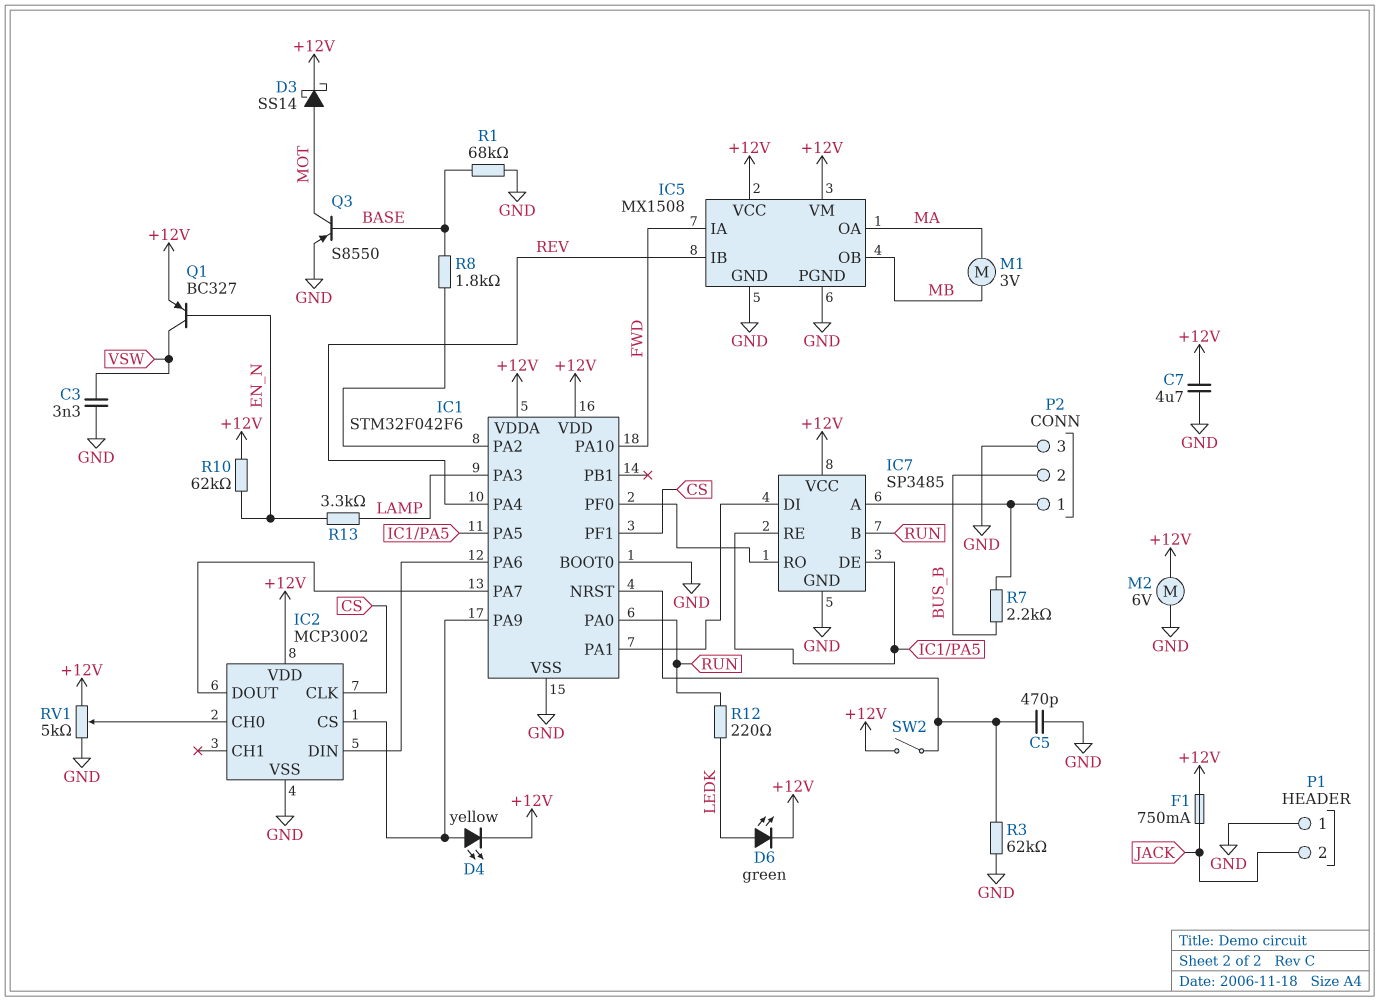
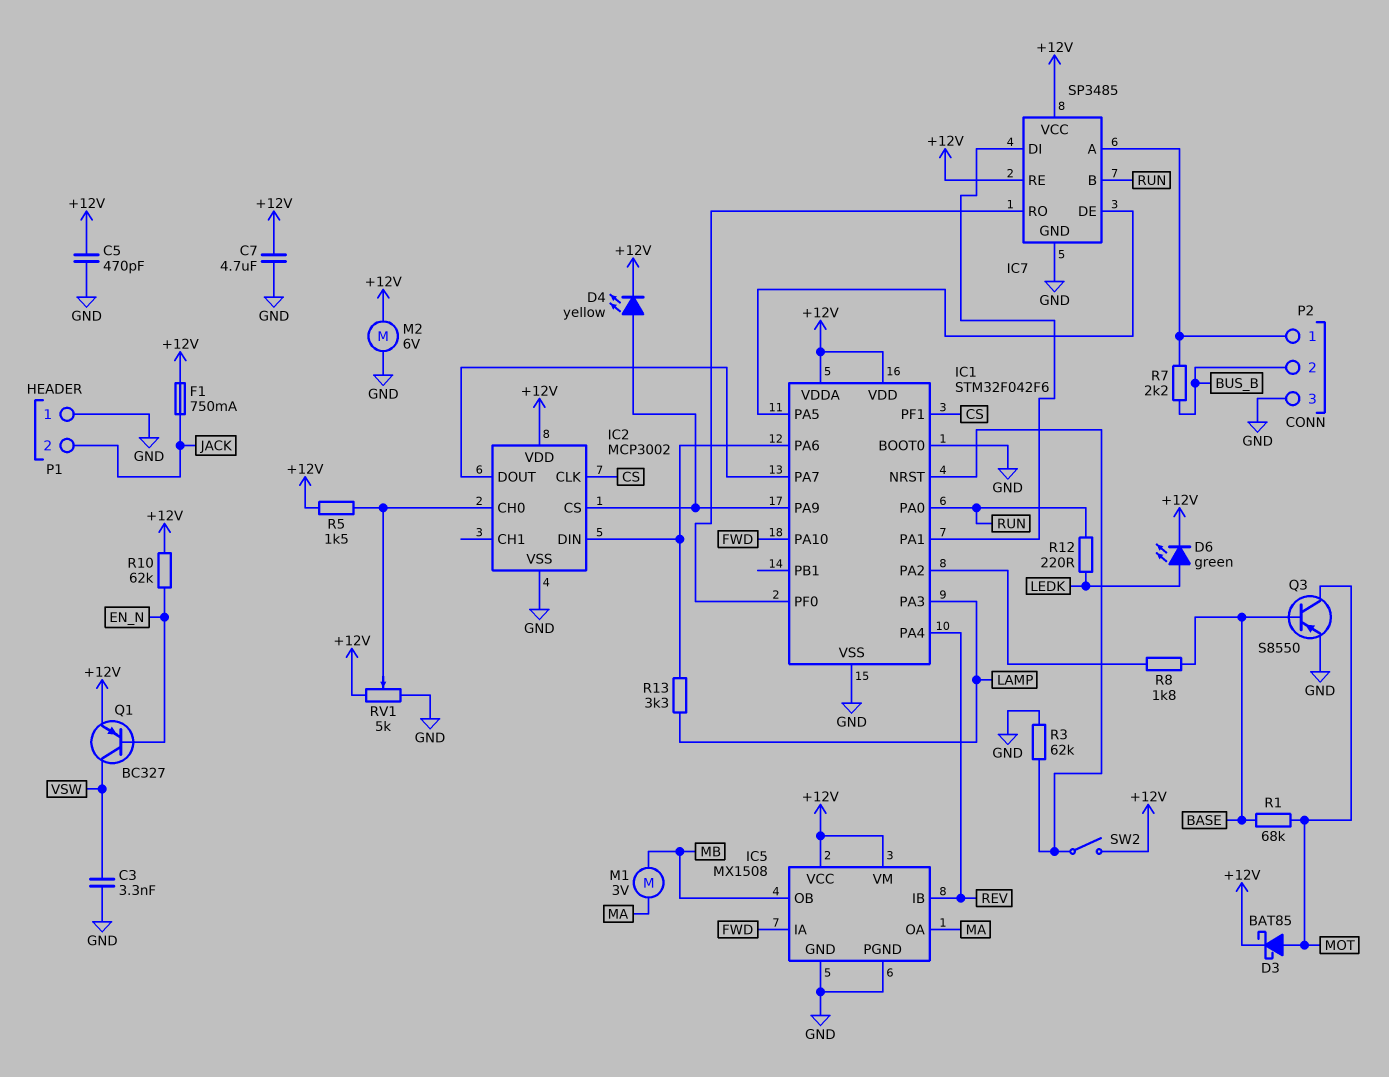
C5: 470pF (GND, IC1/NRST) -> 470pF (+12V, GND)
D3: schottky SS14 (A MOT, K +12V) -> schottky BAT85 (A MOT, K +12V)
IC7 pin RE: IC1/PA5 -> +12V
R1: 68k (BASE, GND) -> 68k (BASE, MOT)
R5: none -> 1.5k (+12V, IC2/CH0)
R13: 3.3k (EN_N, LAMP) -> 3.3k (IC1/PA6, LAMP)

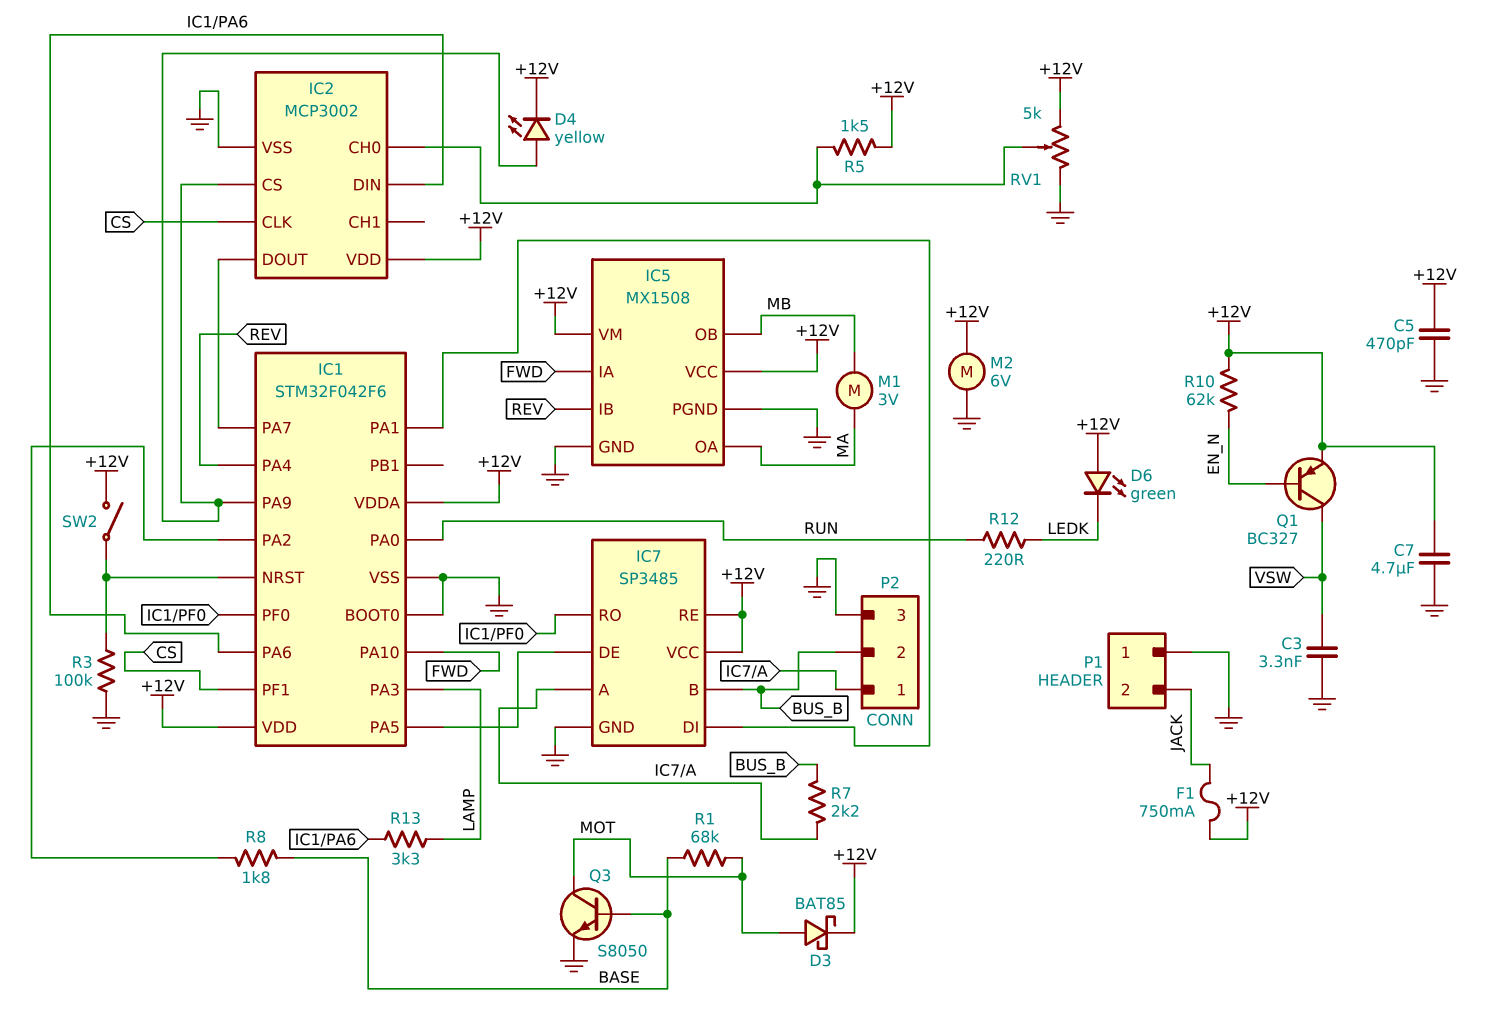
D6: LED green (A LEDK, K +12V) -> LED green (A +12V, K LEDK)
IC7 pin B: RUN -> BUS_B
Q3: PNP S8550 (B BASE, C MOT, E GND) -> NPN S8050 (B BASE, C MOT, E GND)
R3: 62k (GND, IC1/NRST) -> 100k (GND, IC1/NRST)

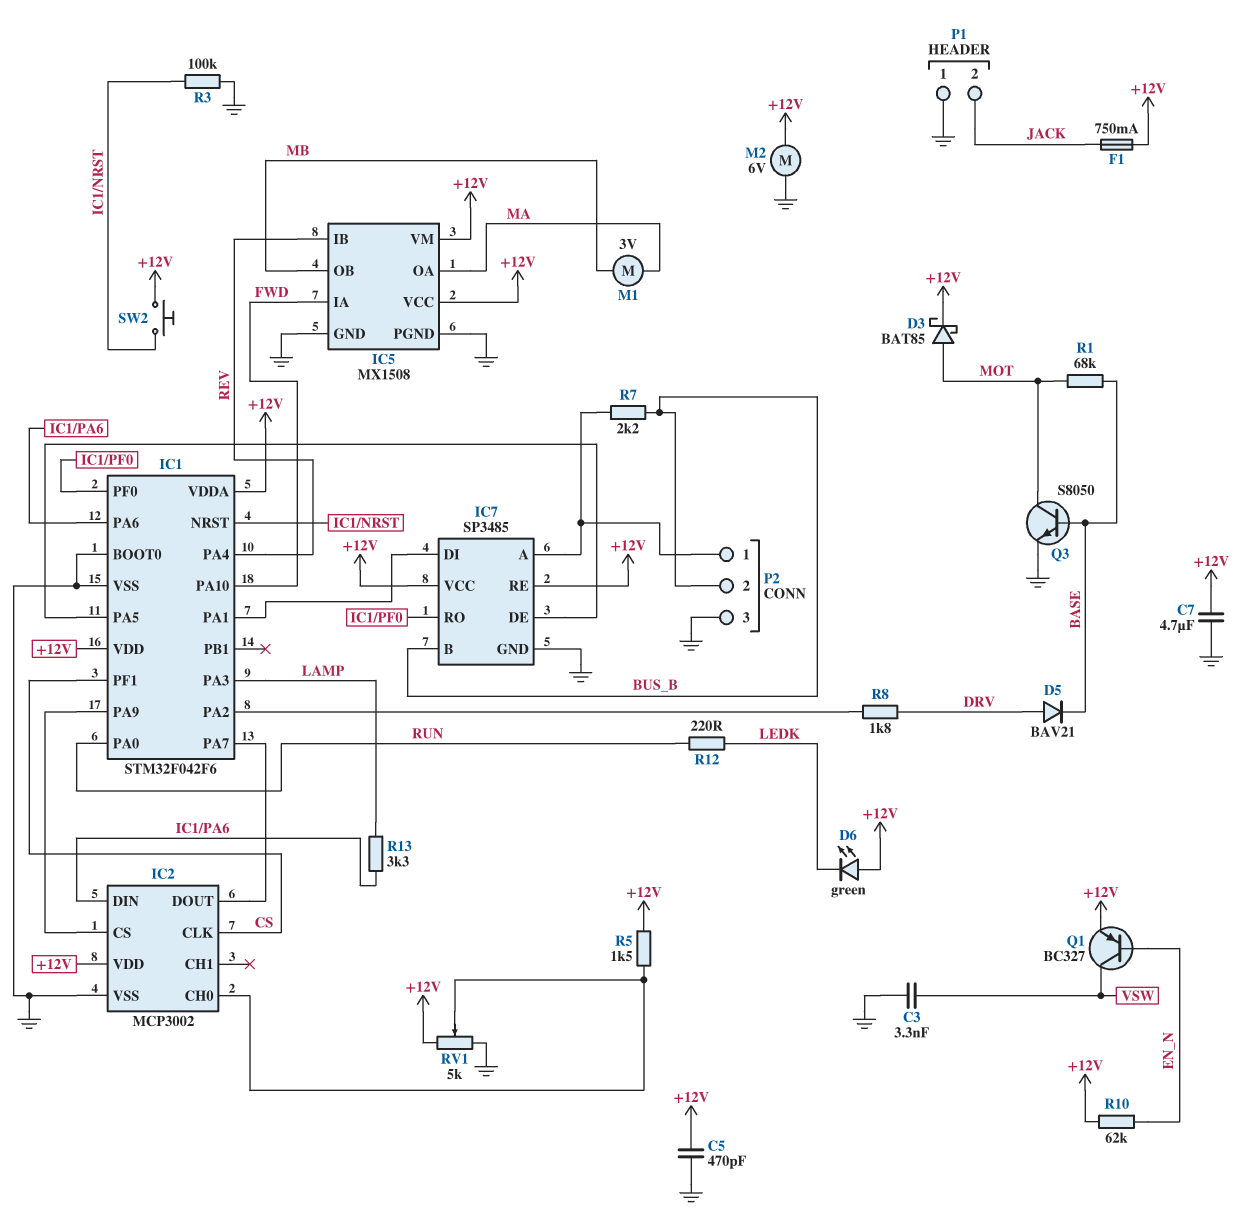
D4: LED yellow (A IC1/PA9, K +12V) -> none
D5: none -> diode BAV21 (A DRV, K BASE)
R8: 1.8k (BASE, IC1/PA2) -> 1.8k (DRV, IC1/PA2)
SW2: switch (+12V, IC1/NRST) -> button (+12V, IC1/NRST)

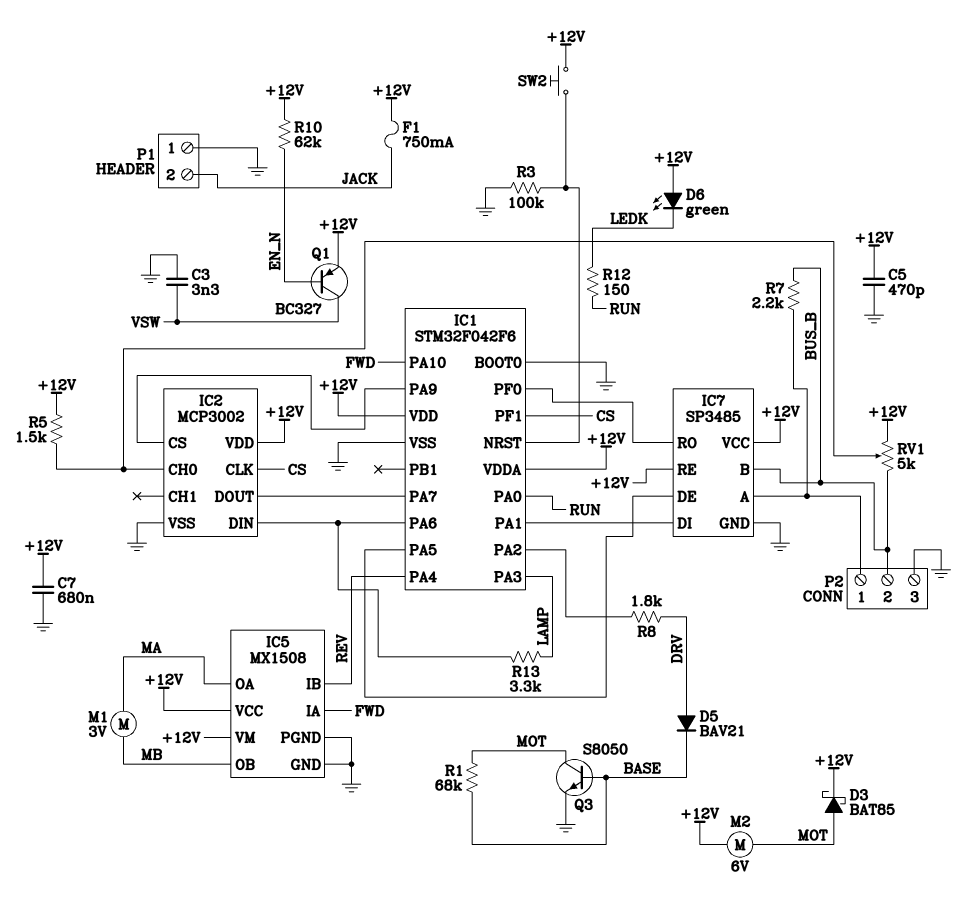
C7: 4.7uF (+12V, GND) -> 680nF (+12V, GND)
M2: motor 6V (+12V, GND) -> motor 6V (+12V, MOT)
R12: 220 (LEDK, RUN) -> 150 (LEDK, RUN)
RV1: 5k (+12V, GND, wiper IC2/CH0) -> 5k (+12V, BUS_B, wiper IC2/CH0)

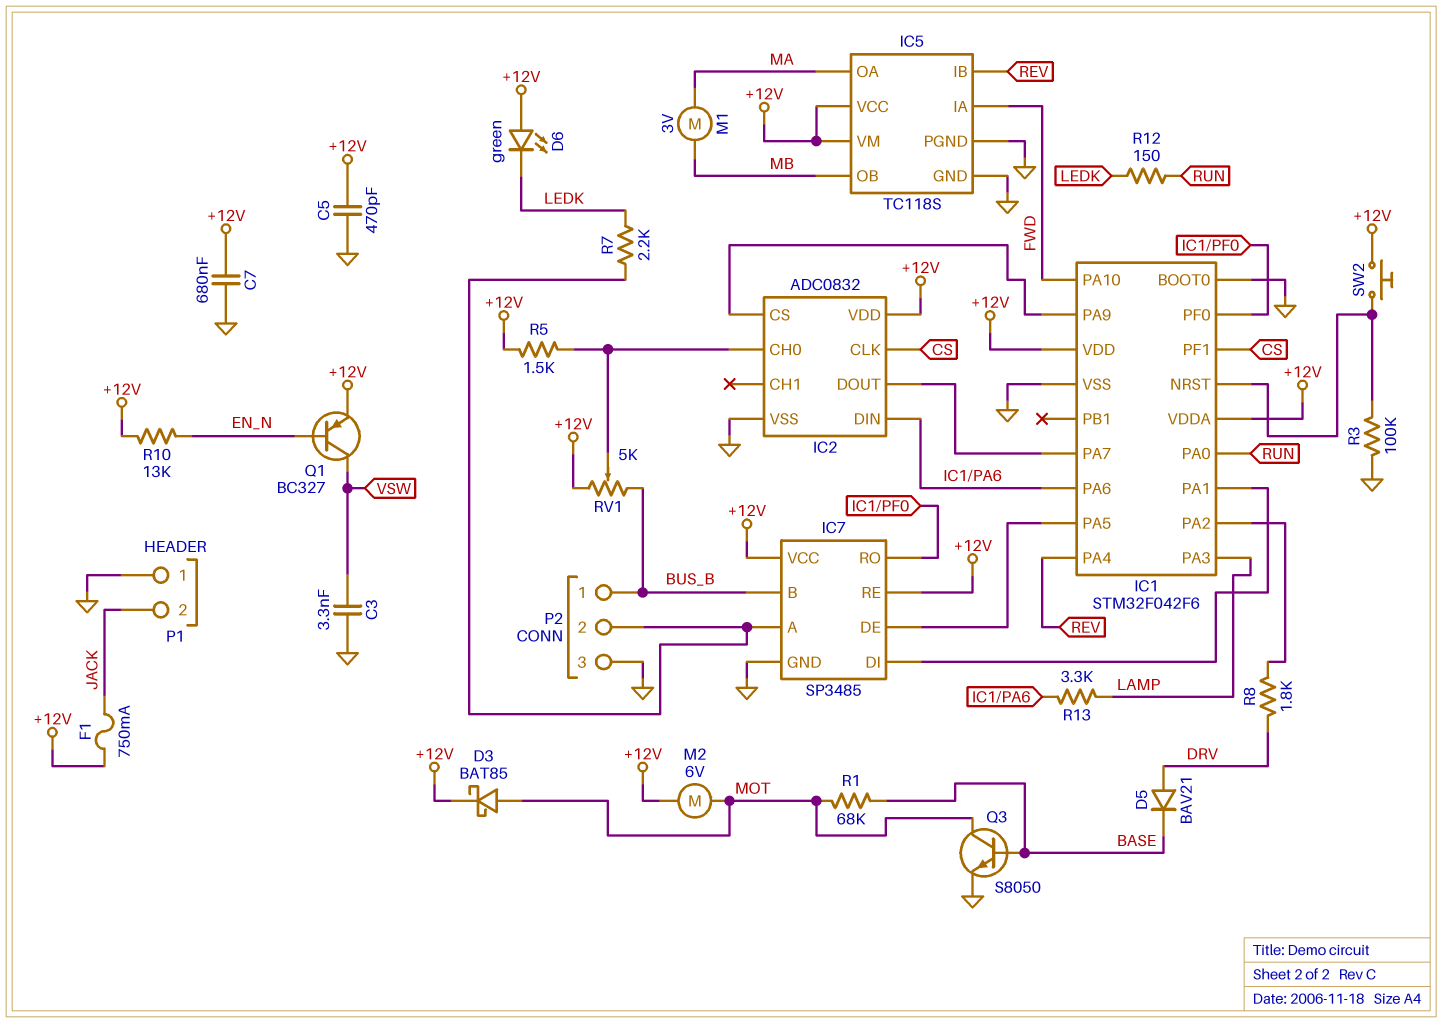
IC2: MCP3002 -> ADC0832
IC5: MX1508 -> TC118S
P2 pin 1: IC7/A -> BUS_B
P2 pin 2: BUS_B -> IC7/A
R7: 2.2k (BUS_B, IC7/A) -> 2.2k (IC7/A, LEDK)
R10: 62k (+12V, EN_N) -> 13k (+12V, EN_N)

